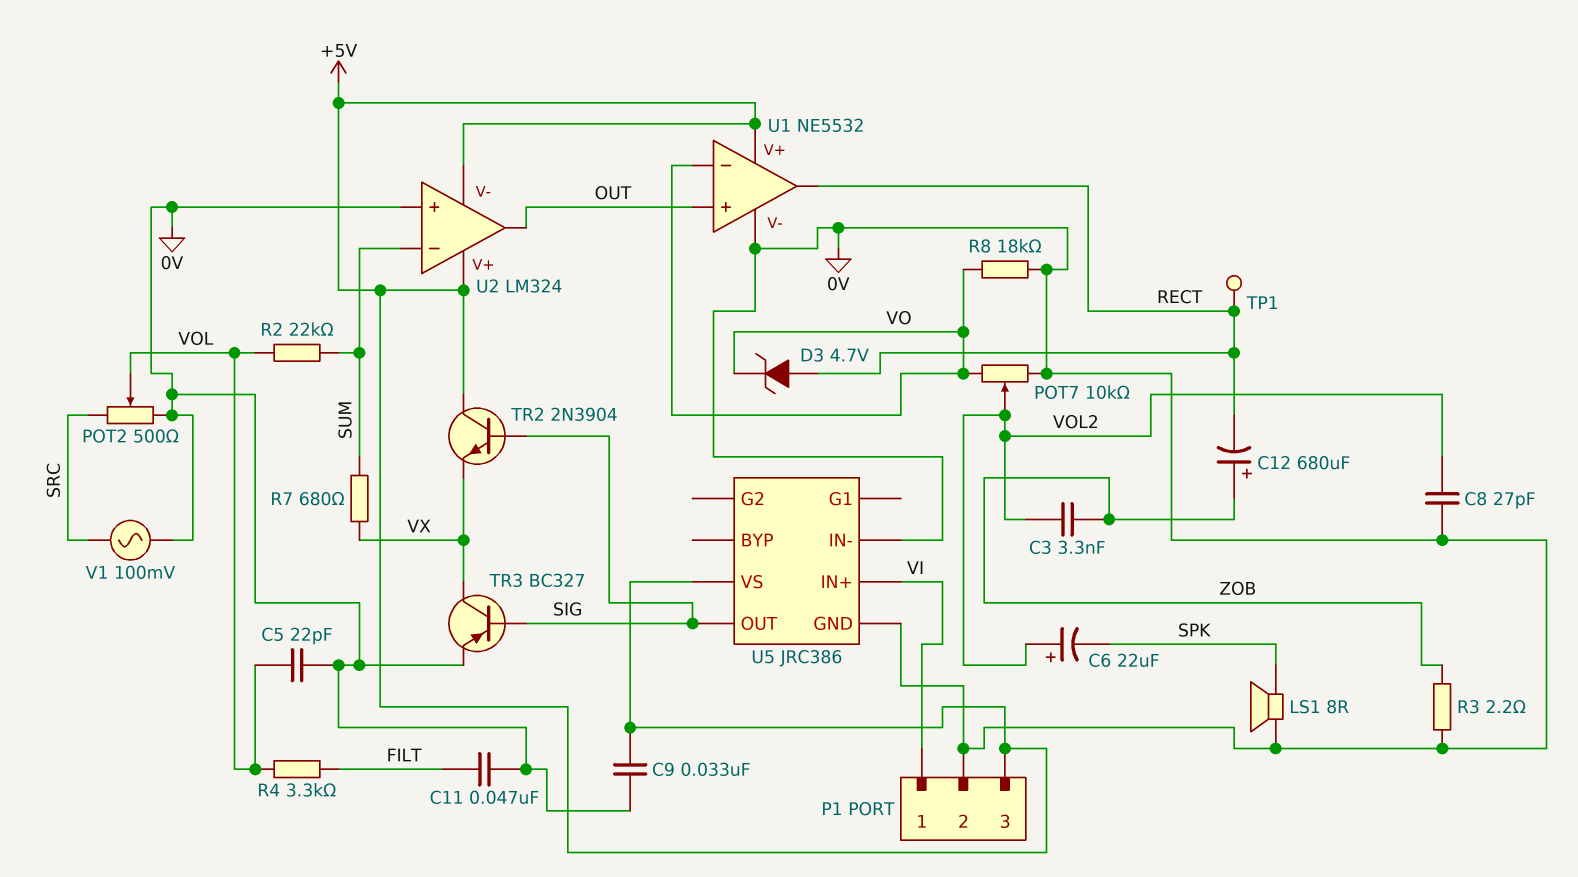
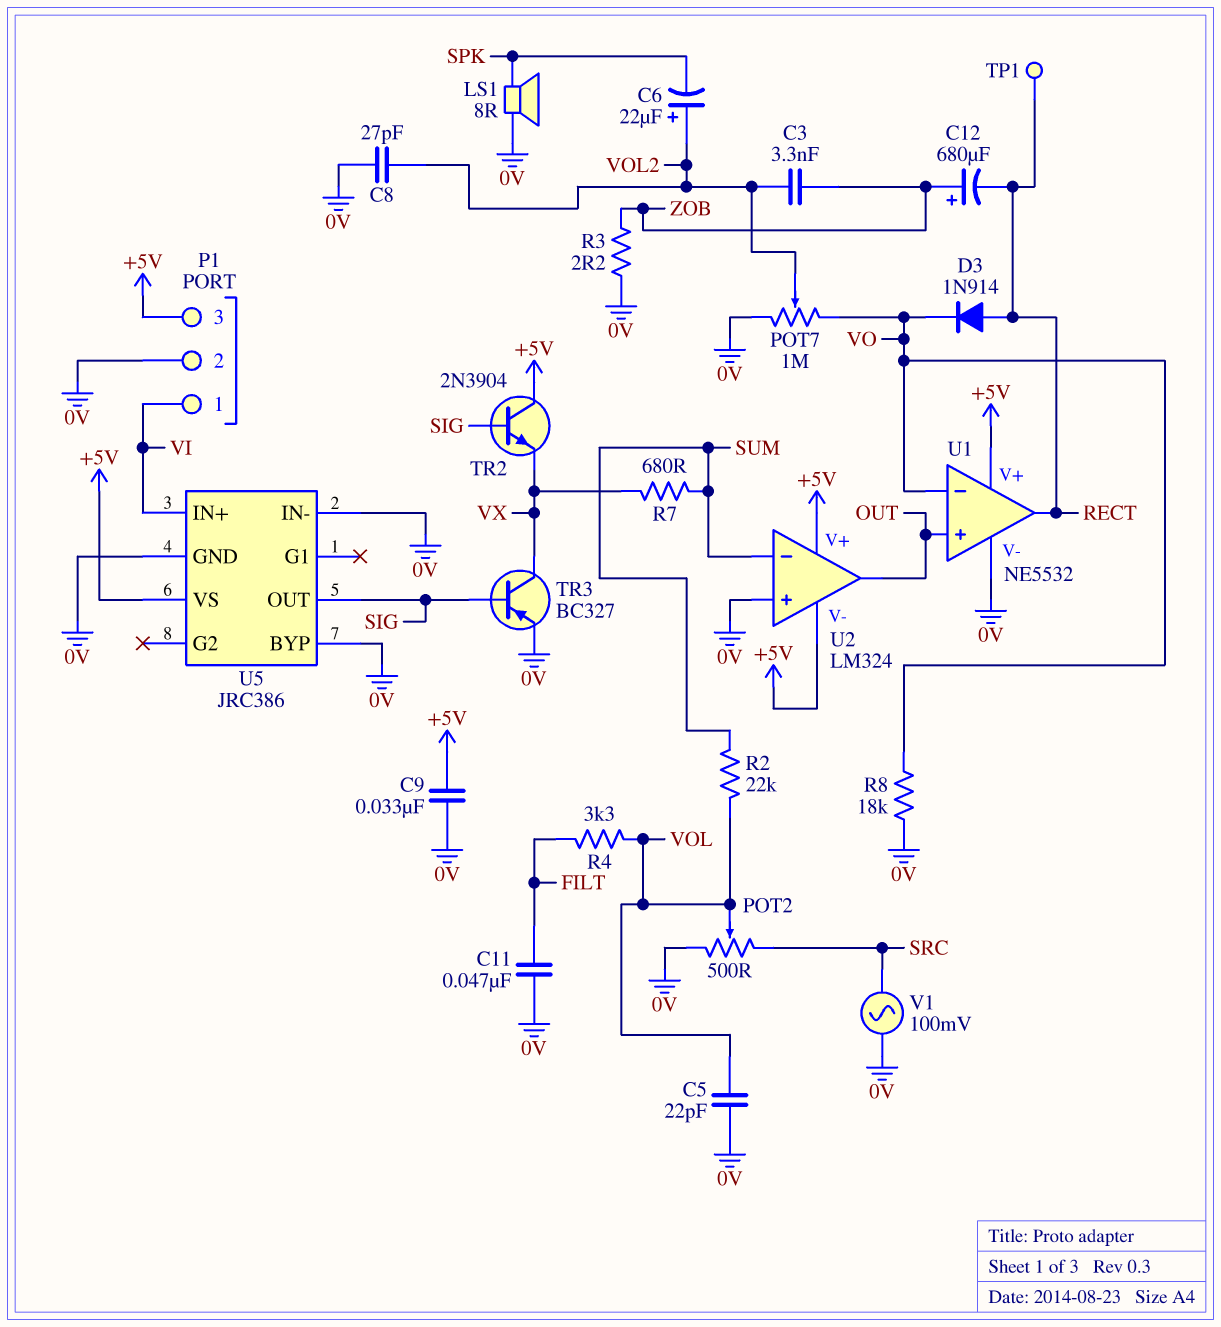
D3: zener 4.7V (A RECT, K VO) -> diode 1N914 (A RECT, K VO)
POT7: 10k (0V, VO, wiper VOL2) -> 1M (0V, VO, wiper VOL2)
U5 pin BYP: none -> 0V

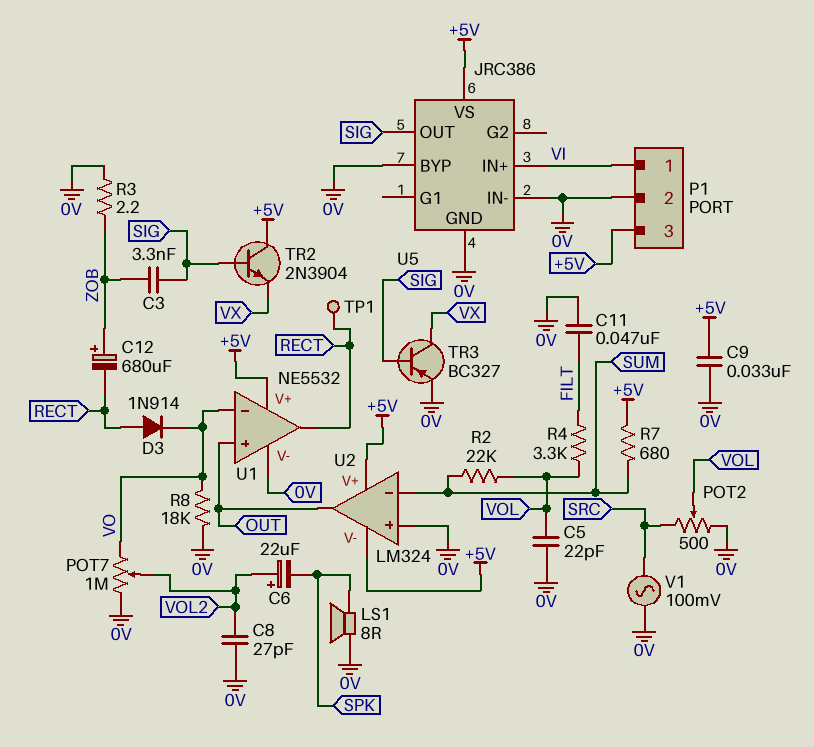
C3: 3.3nF (VOL2, ZOB) -> 3.3nF (SIG, ZOB)
R7: 680 (SUM, VX) -> 680 (+5V, SUM)

